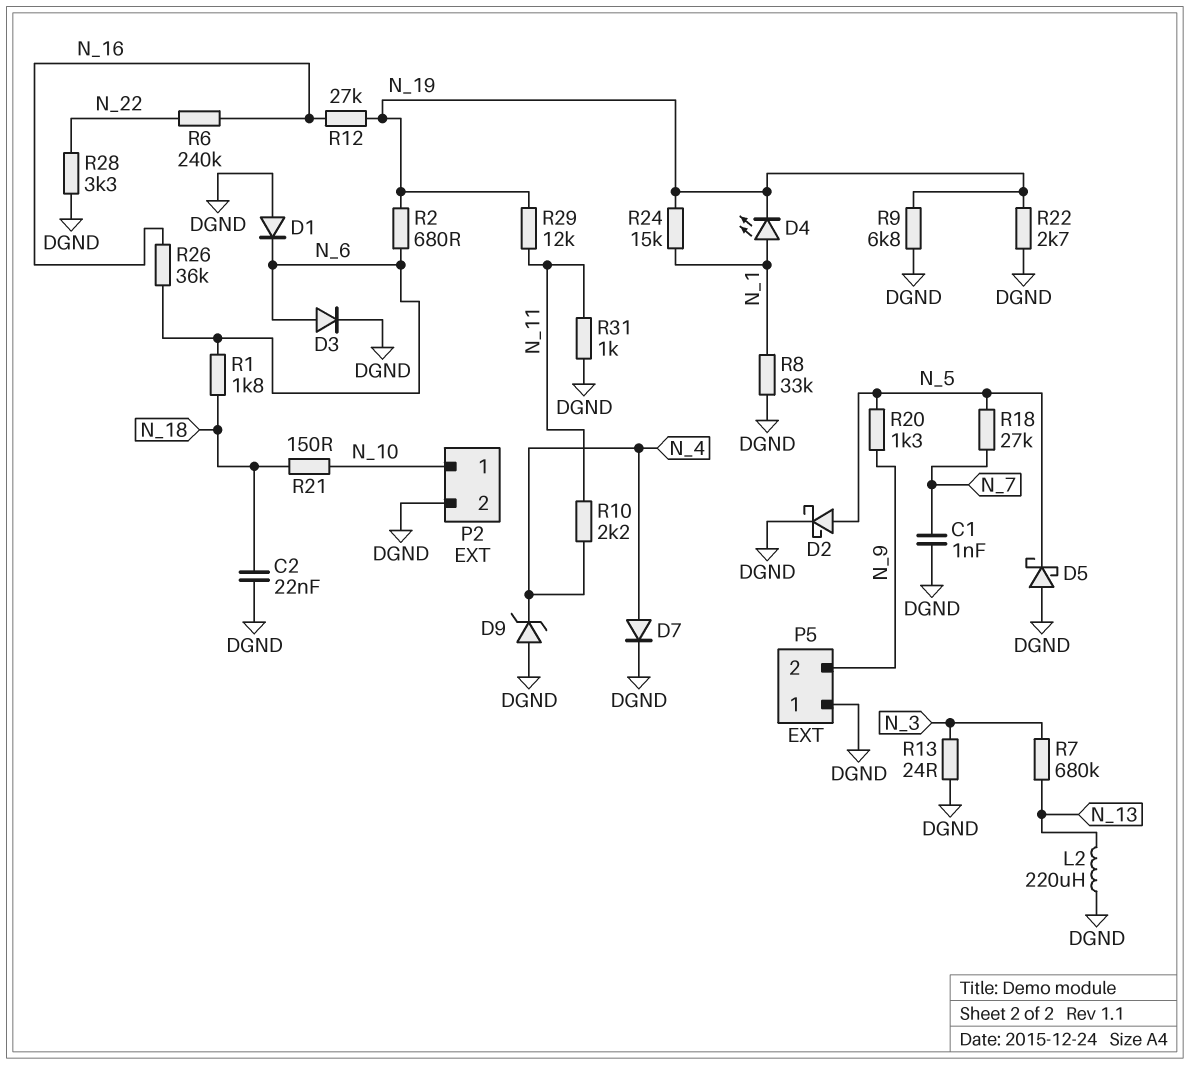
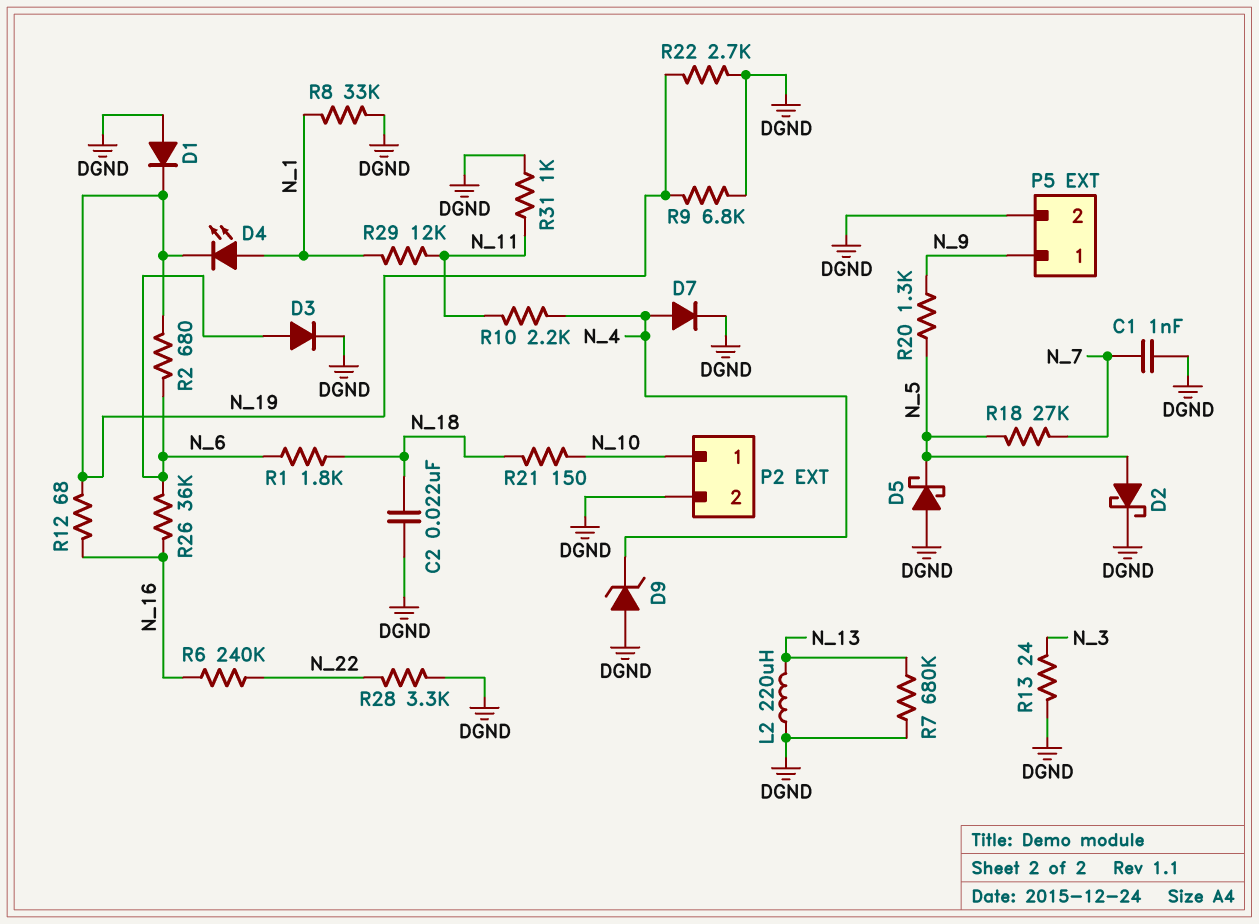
D1: diode (A DGND, K N_6) -> diode (A DGND, K N_19)
P5 pin 1: DGND -> N_9
P5 pin 2: N_9 -> DGND
R7: 680k (N_3, N_13) -> 680k (DGND, N_13)
R12: 27k (N_16, N_19) -> 68 (N_16, N_19)
R24: 15k (N_1, N_19) -> none
R29: 12k (N_11, N_19) -> 12k (N_1, N_11)

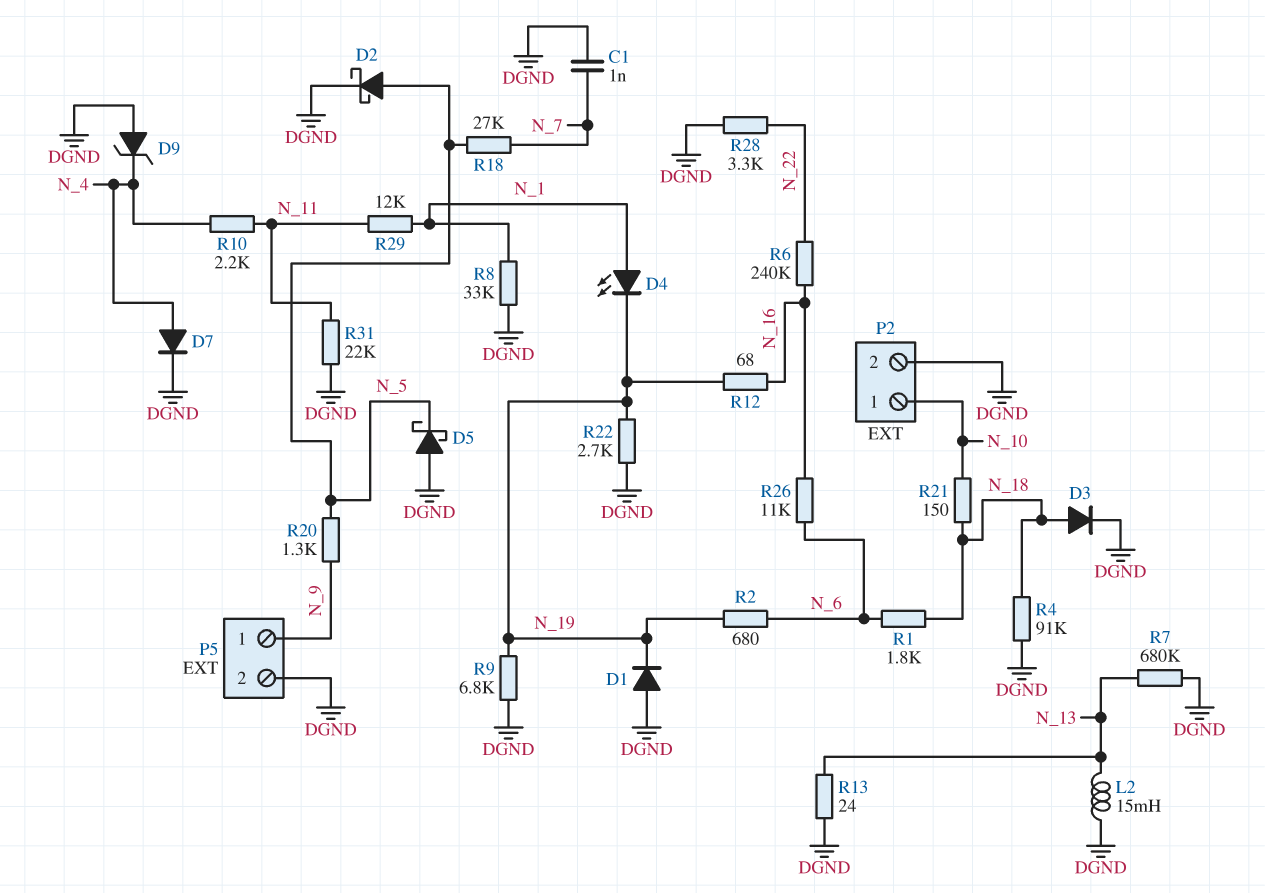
C2: 22nF (DGND, N_18) -> none
D3: diode (A N_6, K DGND) -> diode (A N_18, K DGND)
L2: 220uH (DGND, N_13) -> 15mH (DGND, N_13)
R4: none -> 91k (DGND, N_18)
R13: 24 (DGND, N_3) -> 24 (DGND, N_13)
R26: 36k (N_6, N_16) -> 11k (N_6, N_16)
R31: 1k (DGND, N_11) -> 22k (DGND, N_11)

